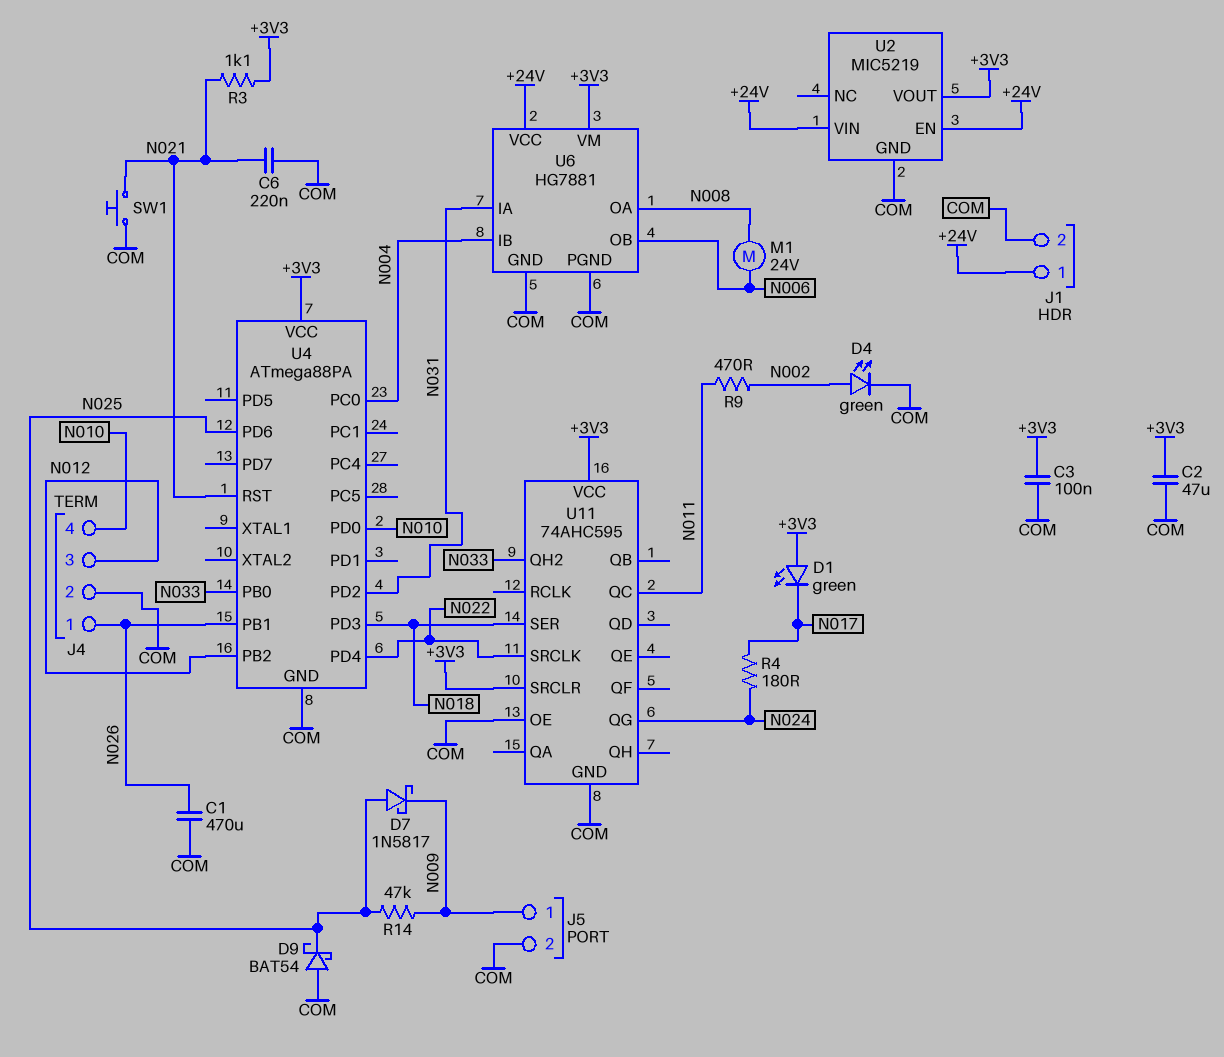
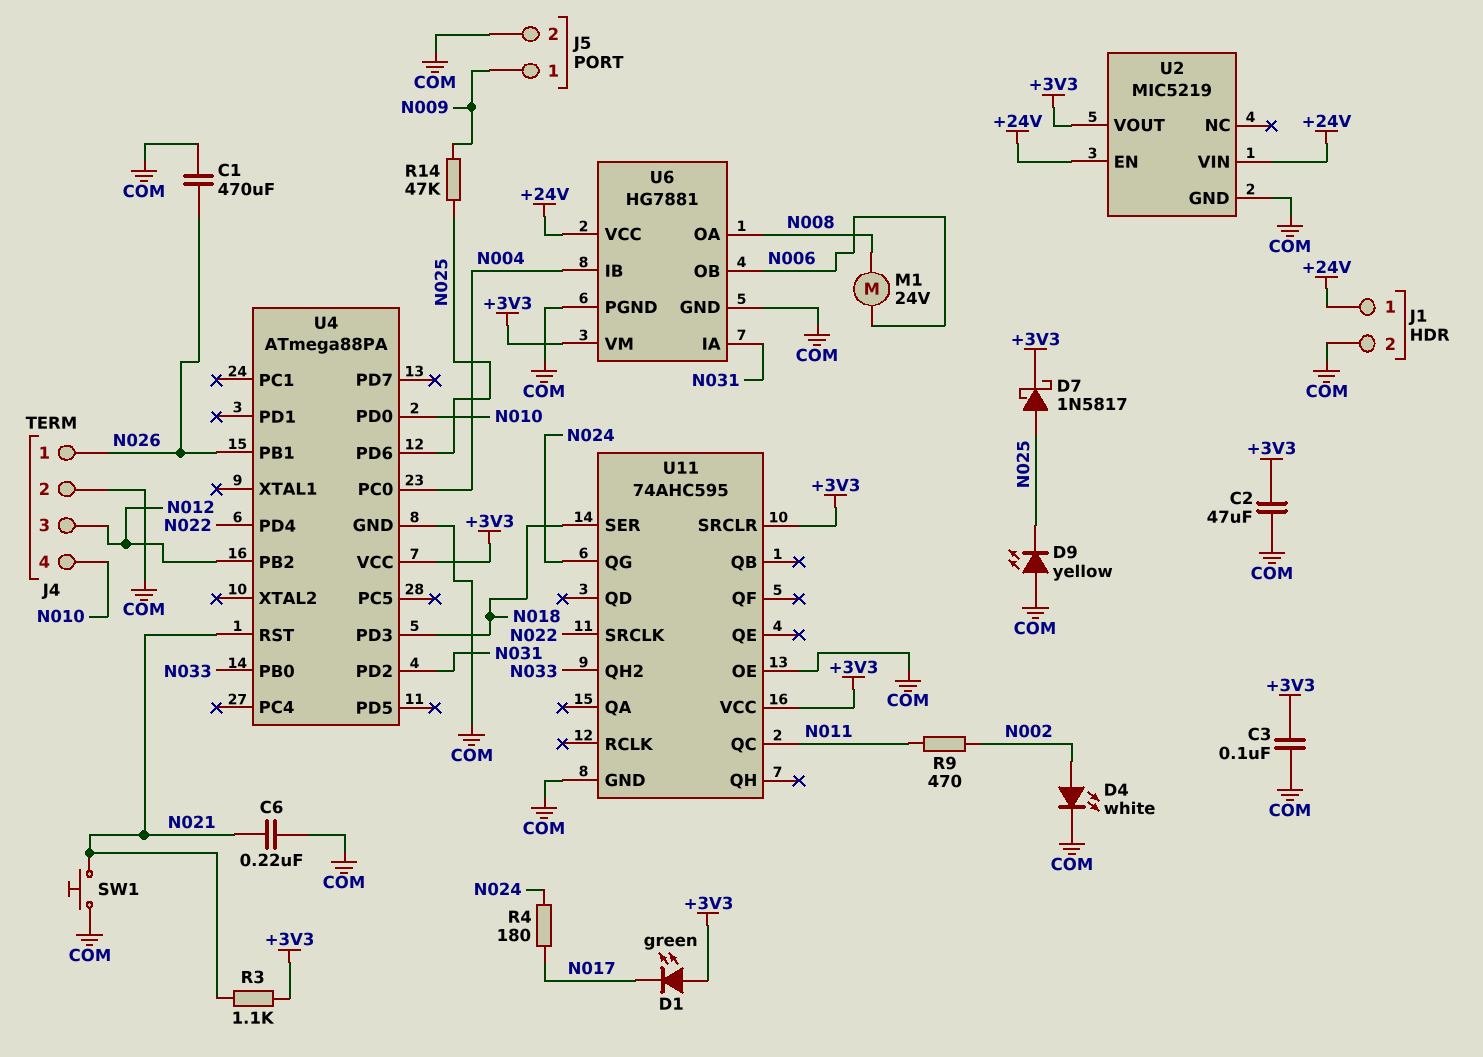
D4: LED green (A N002, K COM) -> LED white (A N002, K COM)
D7: schottky 1N5817 (A N025, K N009) -> schottky 1N5817 (A N025, K +3V3)
D9: schottky BAT54 (A COM, K N025) -> LED yellow (A COM, K N025)

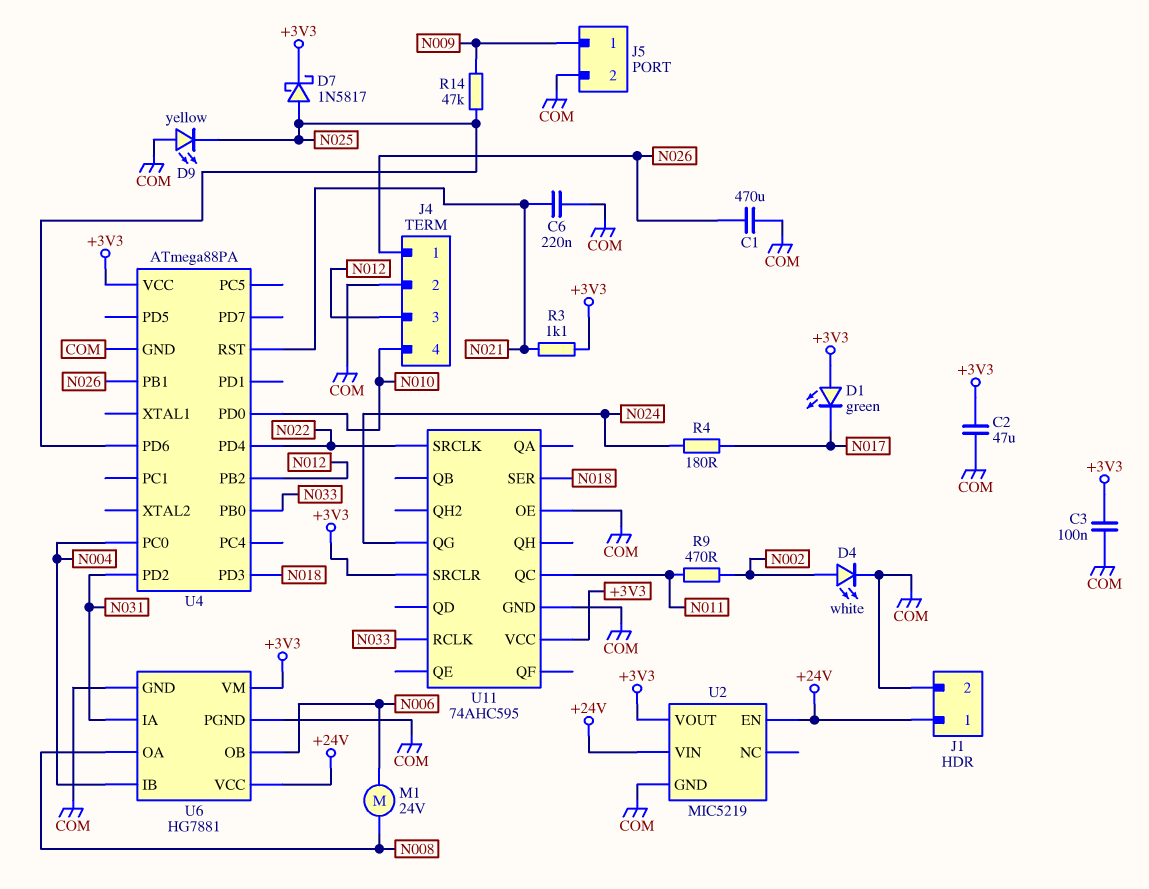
SW1: button (COM, N021) -> none
U11 pin QH2: N033 -> none
U11 pin RCLK: none -> N033

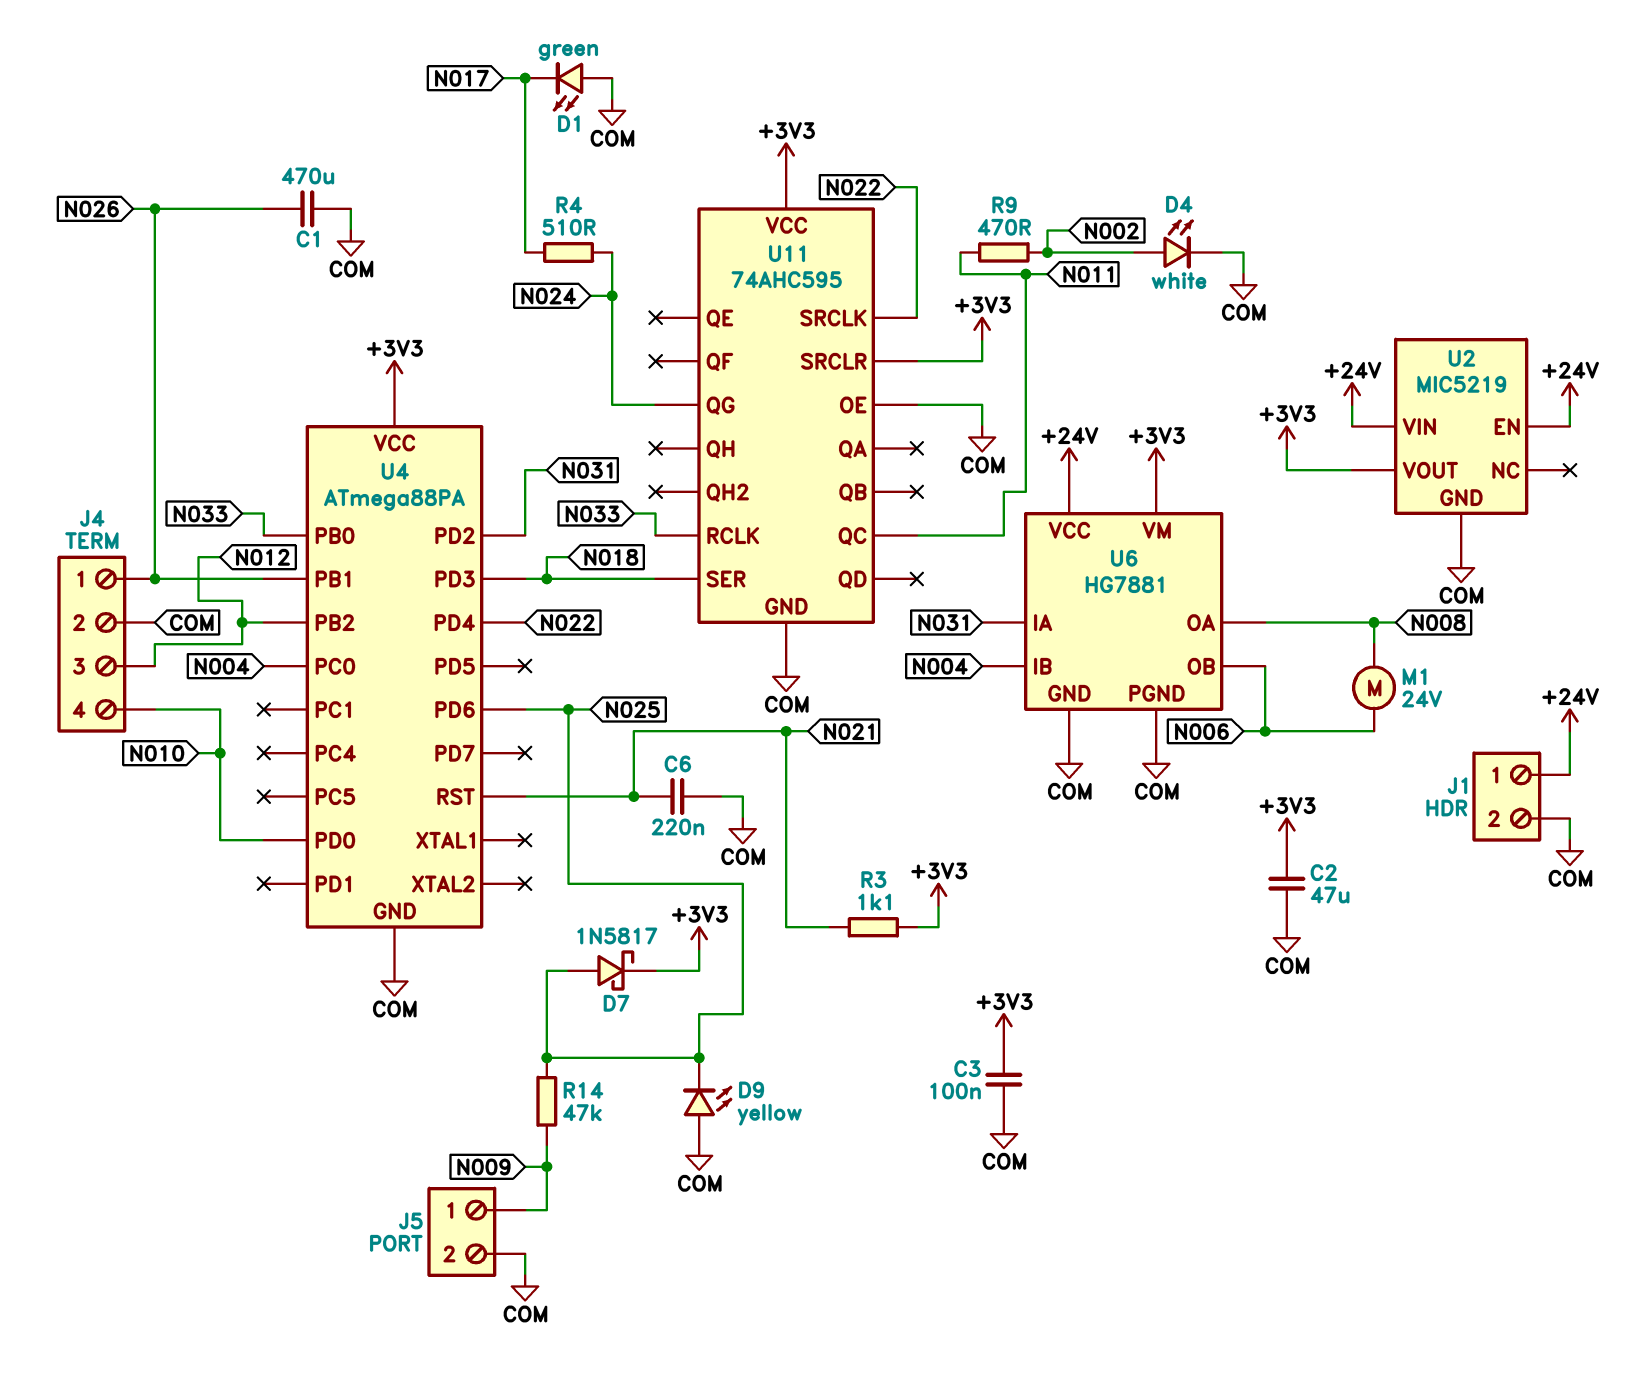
D1: LED green (A +3V3, K N017) -> LED green (A COM, K N017)
R4: 180 (N017, N024) -> 510 (N017, N024)

